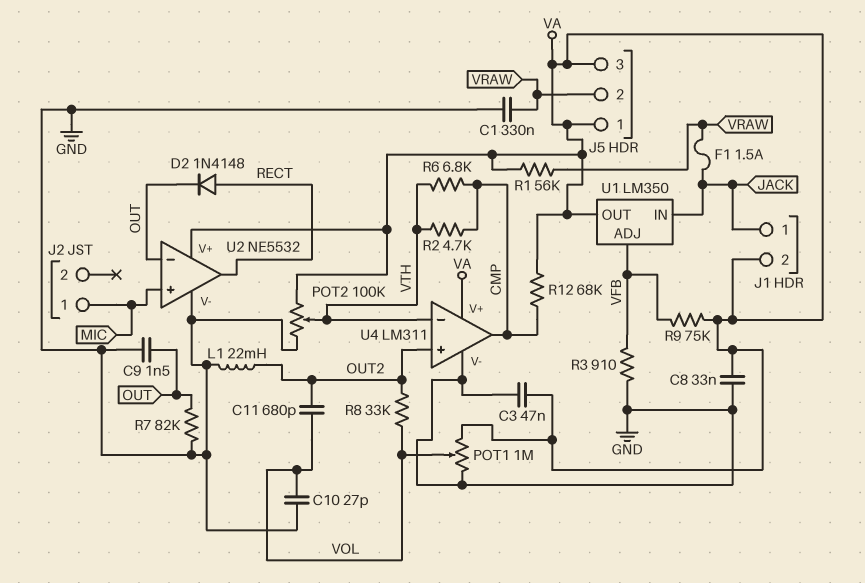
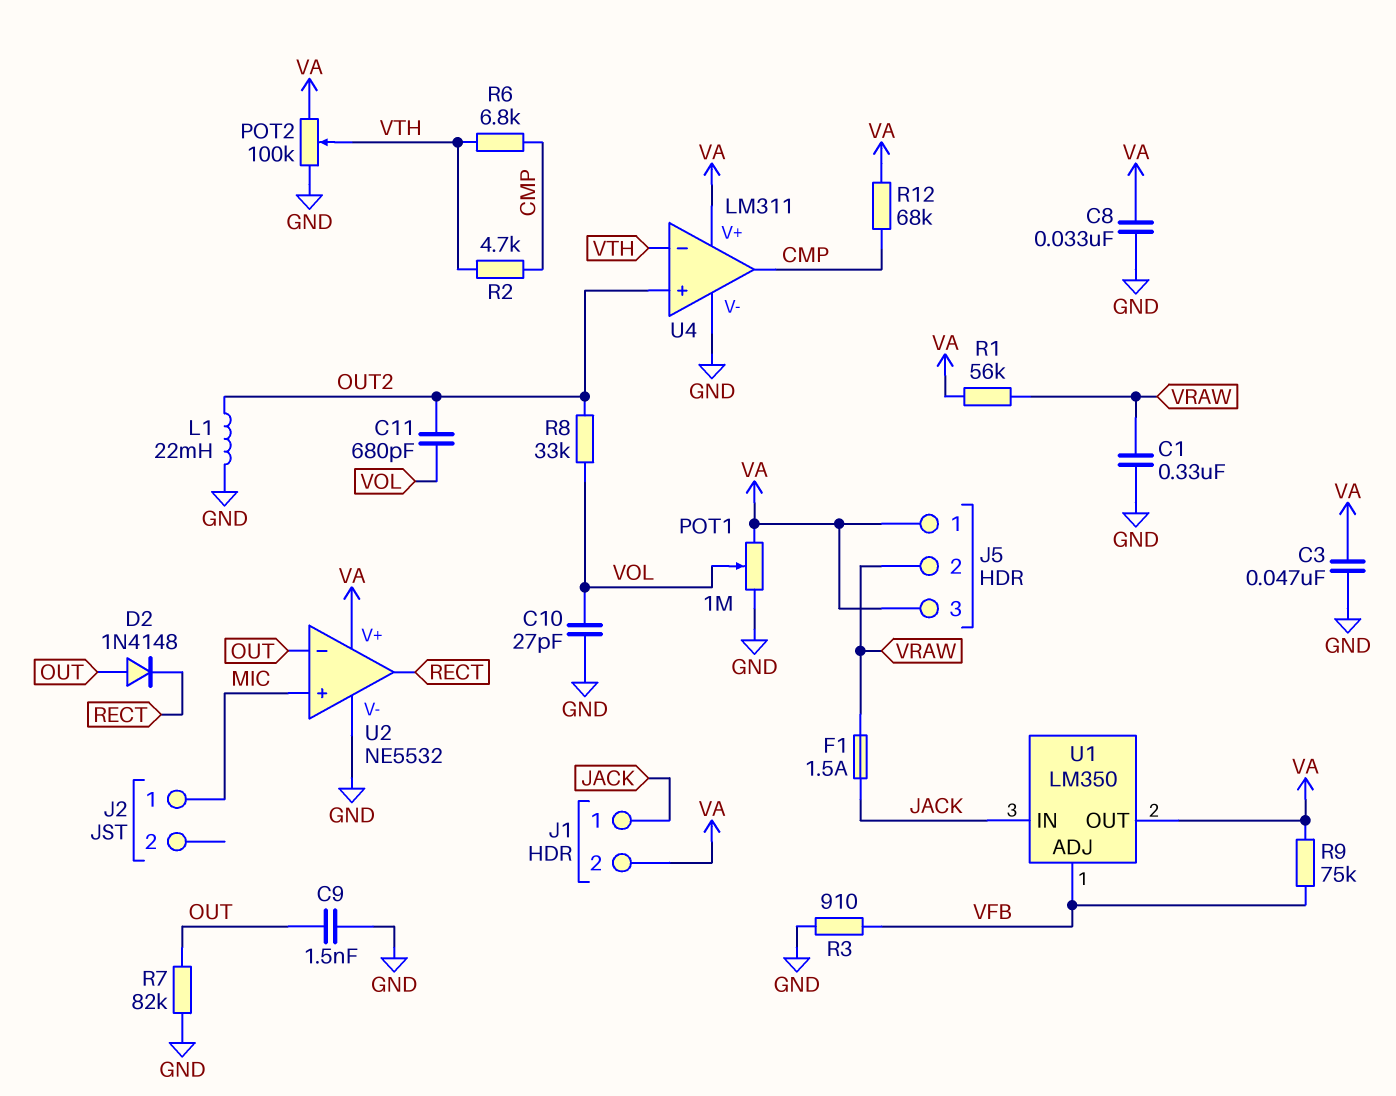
D2: diode 1N4148 (A RECT, K OUT) -> diode 1N4148 (A OUT, K RECT)

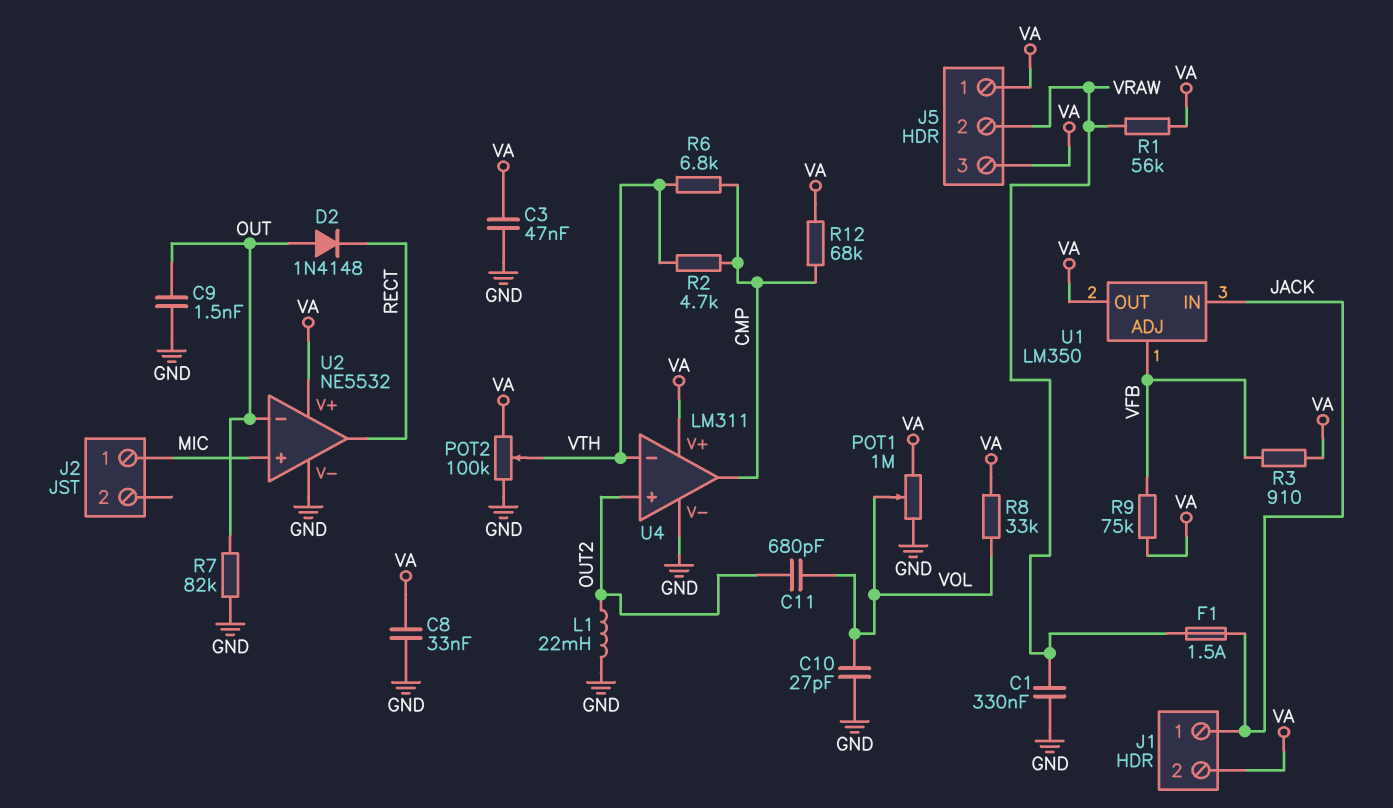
R3: 910 (GND, VFB) -> 910 (VA, VFB)
R8: 33k (OUT2, VOL) -> 33k (VA, VOL)

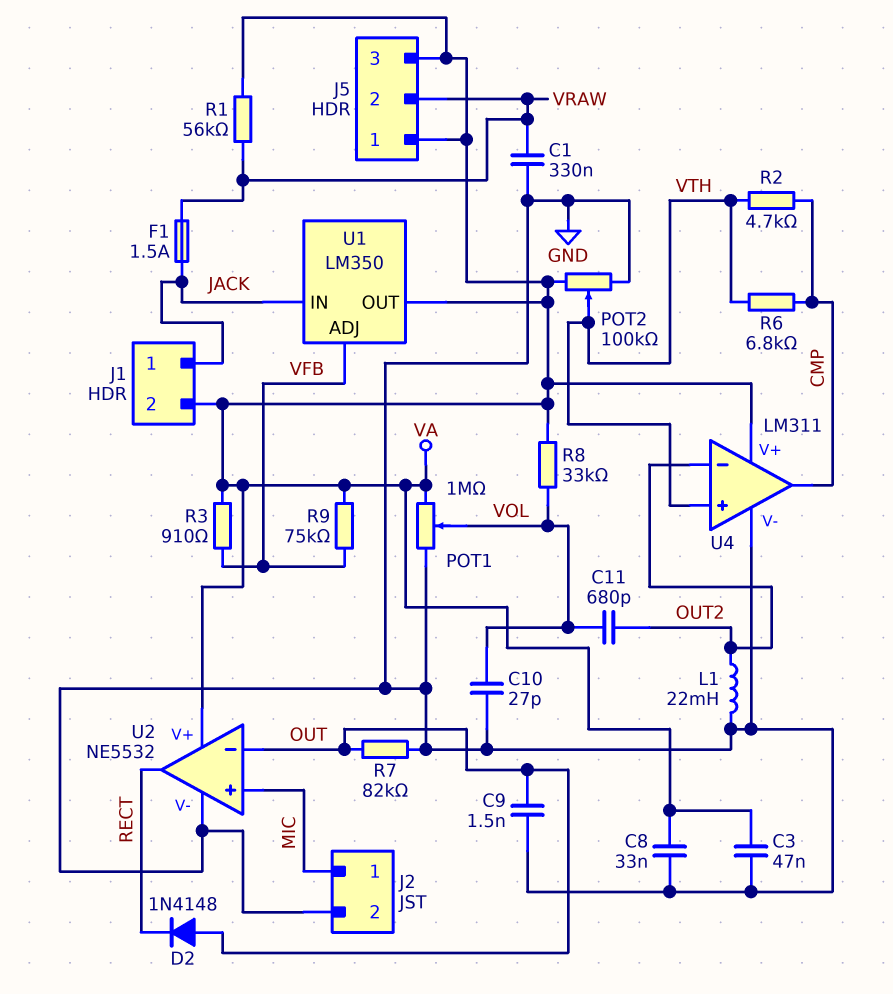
J2 pin 2: none -> GND
R12: 68k (CMP, VA) -> none
U4 pin in+: OUT2 -> VTH
U4 pin in-: VTH -> OUT2

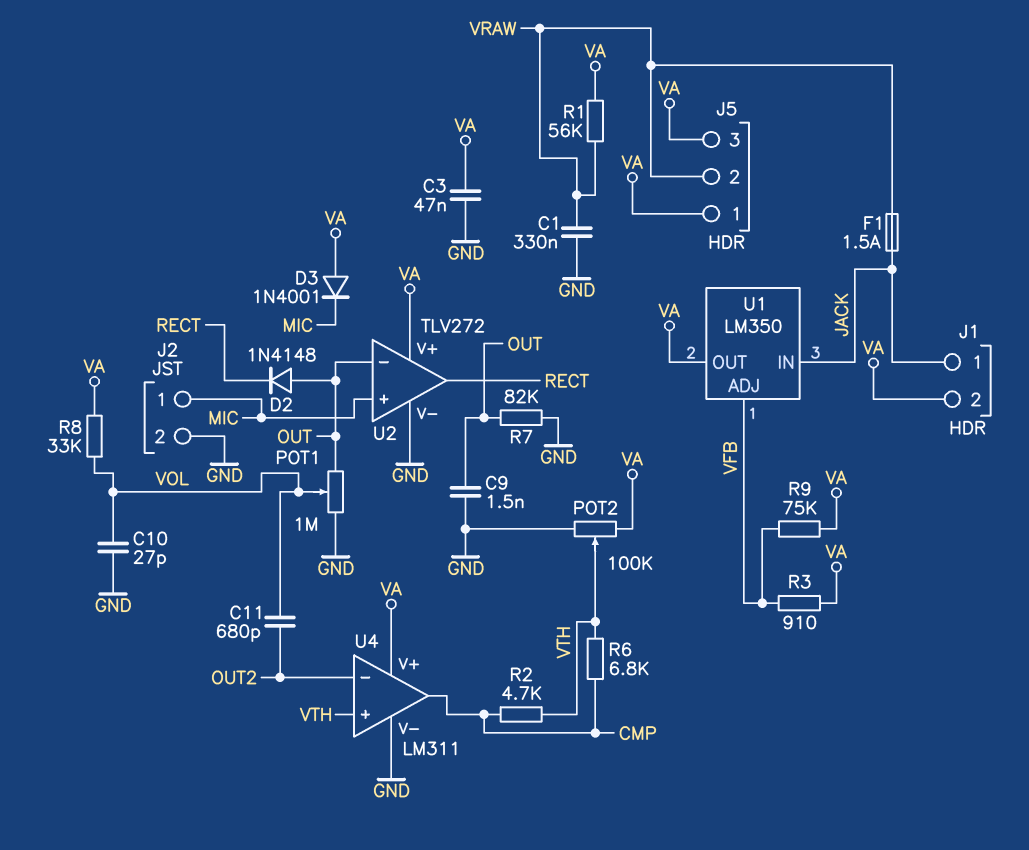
C8: 33nF (GND, VA) -> none
D3: none -> diode 1N4001 (A VA, K MIC)
L1: 22mH (GND, OUT2) -> none
POT1: 1M (GND, VA, wiper VOL) -> 1M (GND, OUT, wiper VOL)
U2: NE5532 -> TLV272

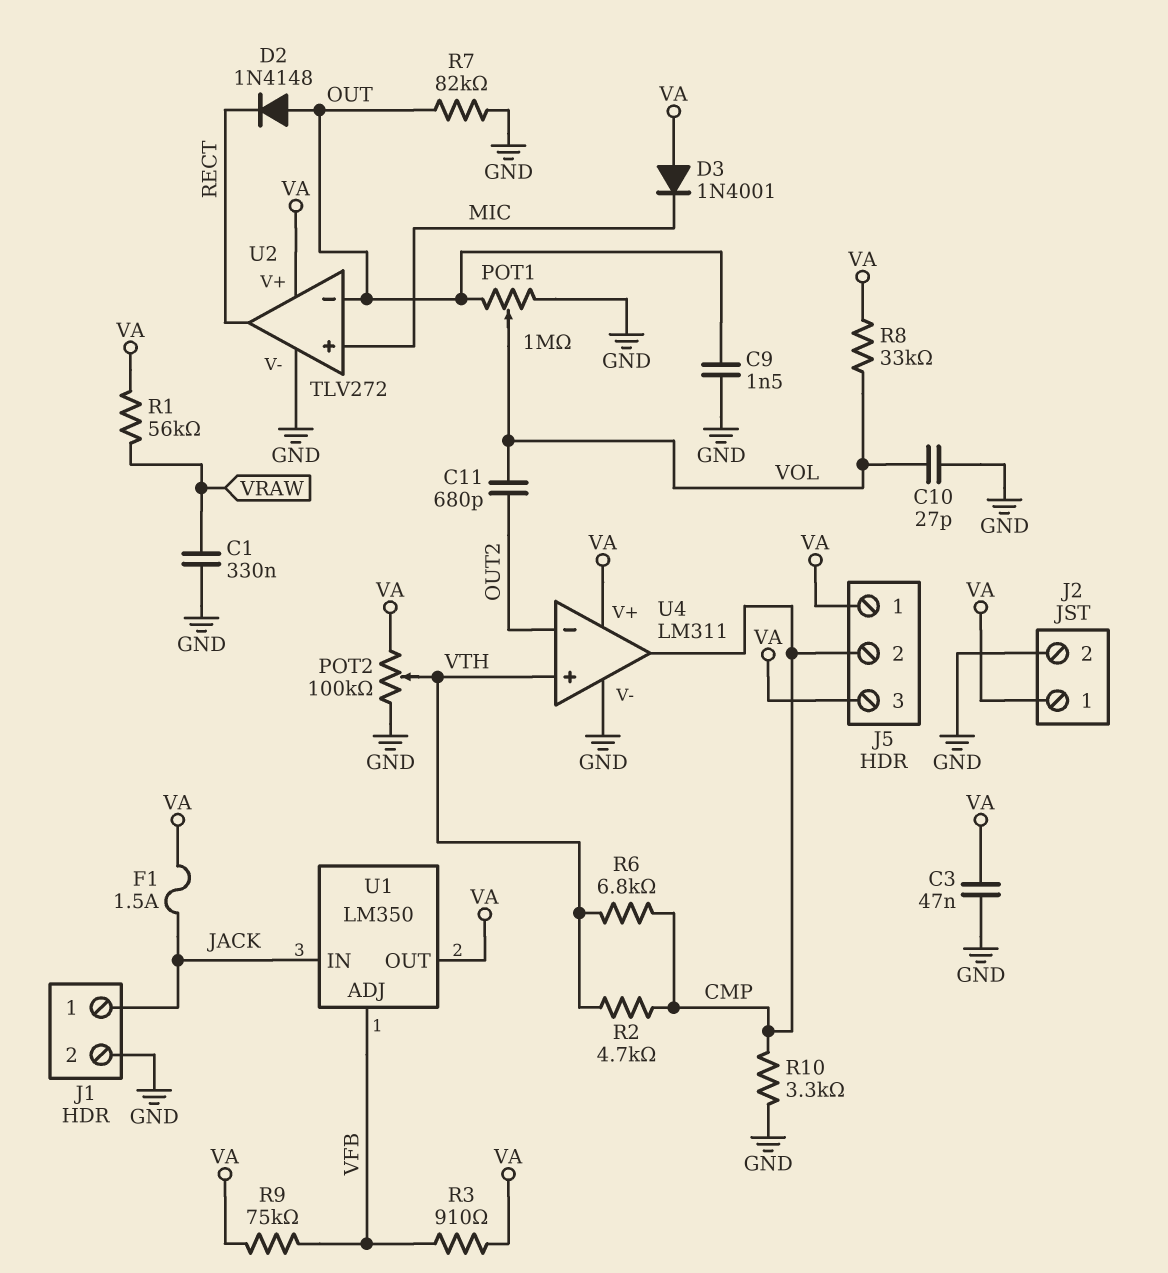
F1: 1.5A (JACK, VRAW) -> 1.5A (JACK, VA)
J1 pin 2: VA -> GND
J2 pin 1: MIC -> VA
J5 pin 2: VRAW -> CMP
R10: none -> 3.3k (CMP, GND)

